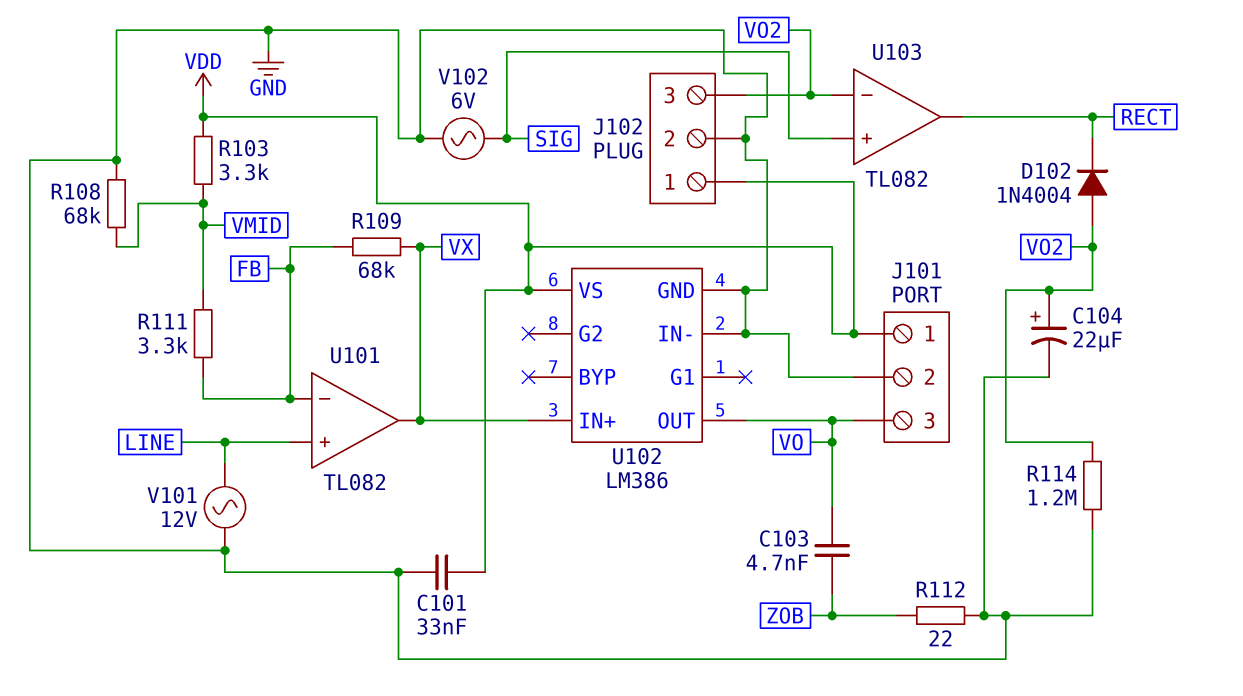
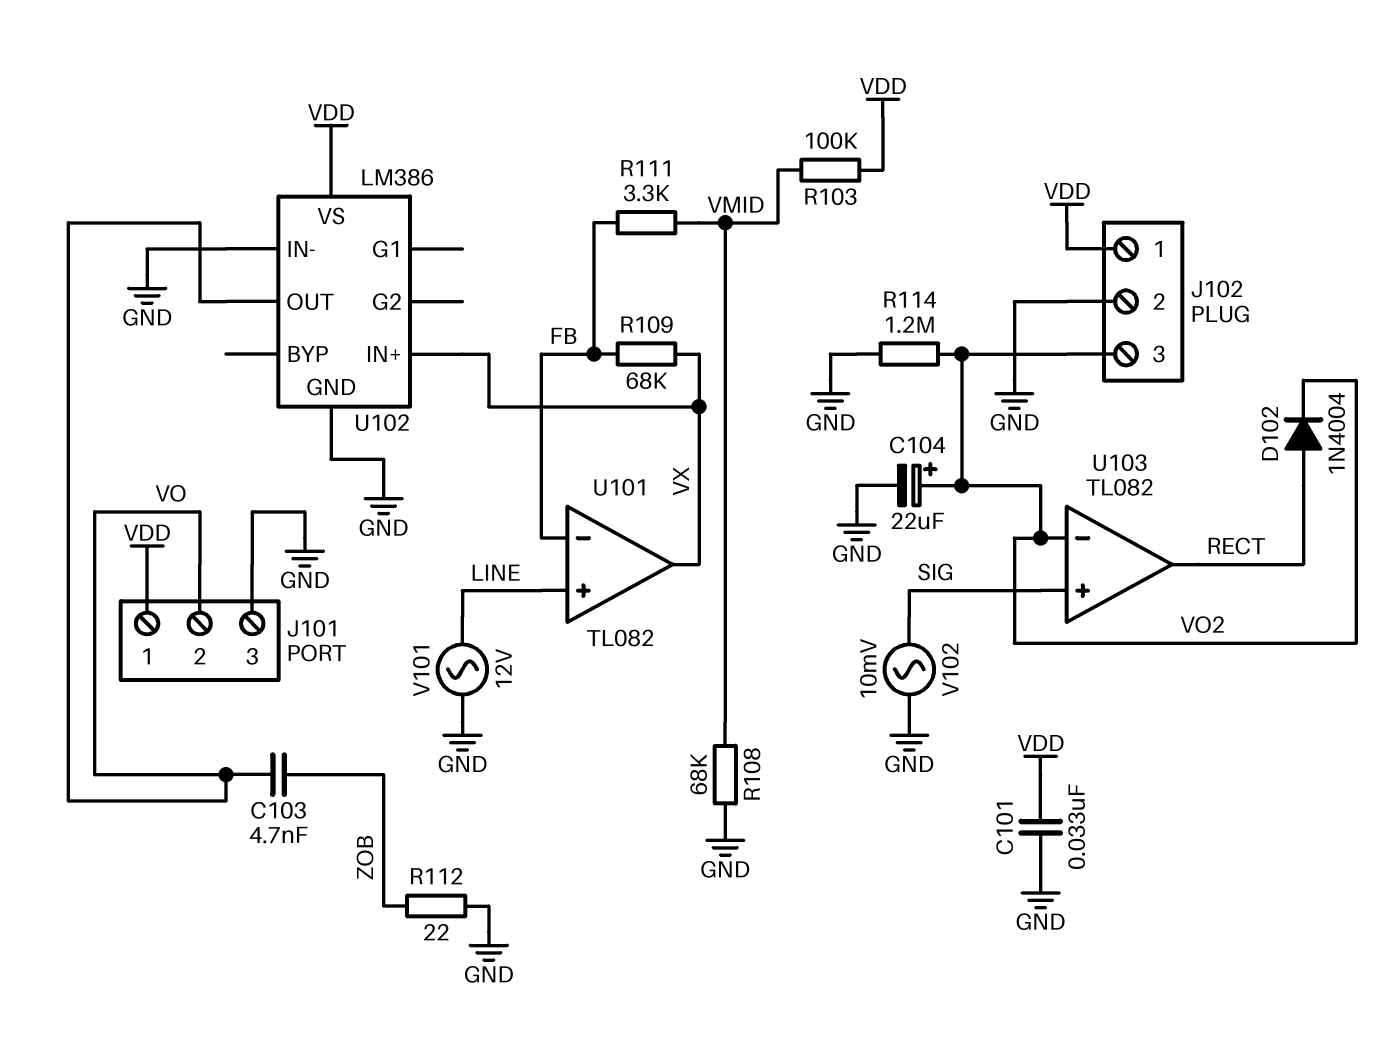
D102: diode 1N4004 (A VO2, K RECT) -> diode 1N4004 (A RECT, K VO2)
J101 pin 2: GND -> VO
J101 pin 3: VO -> GND
R103: 3.3k (VDD, VMID) -> 100k (VDD, VMID)
V102: AC 6V (GND, SIG) -> AC 10mV (GND, SIG)

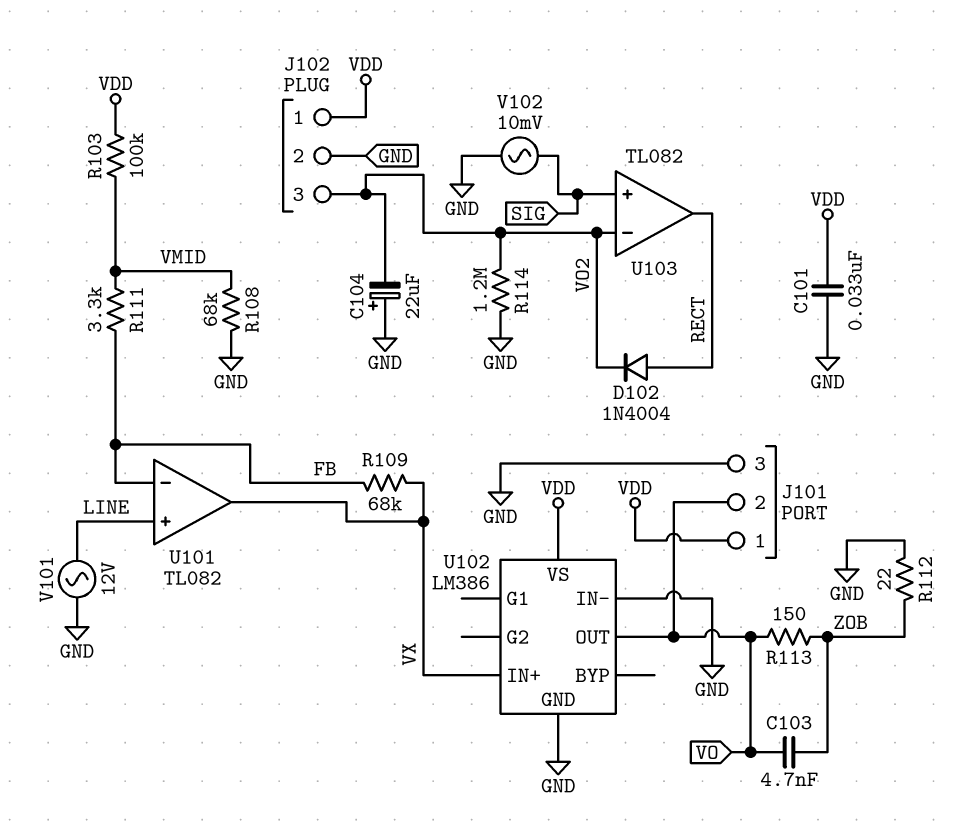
C104: 22uF (plus VO2, minus GND) -> 22uF (plus GND, minus VO2)
R113: none -> 150 (VO, ZOB)

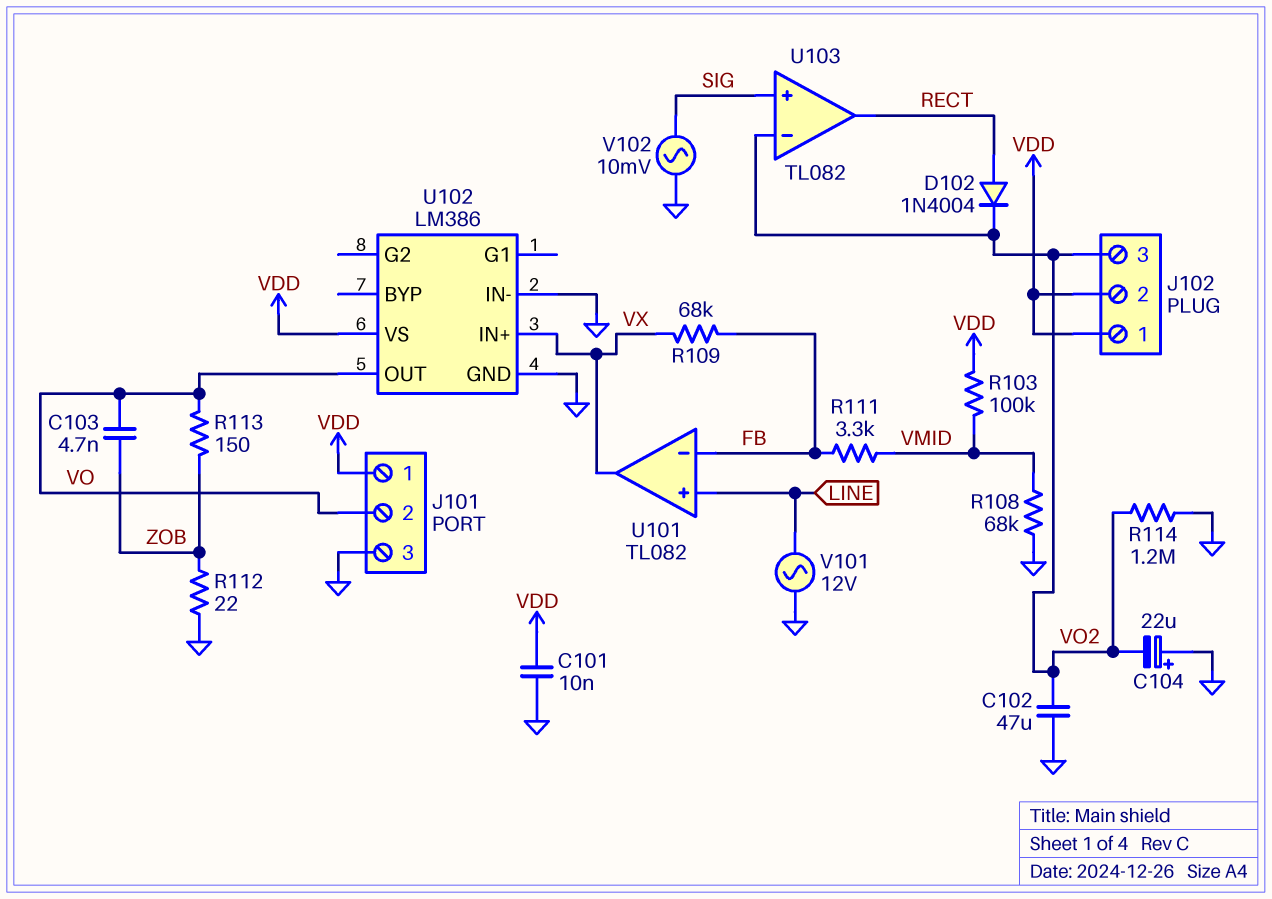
C101: 33nF (GND, VDD) -> 10nF (GND, VDD)
C102: none -> 47uF (GND, VO2)
J102 pin 2: GND -> VDD

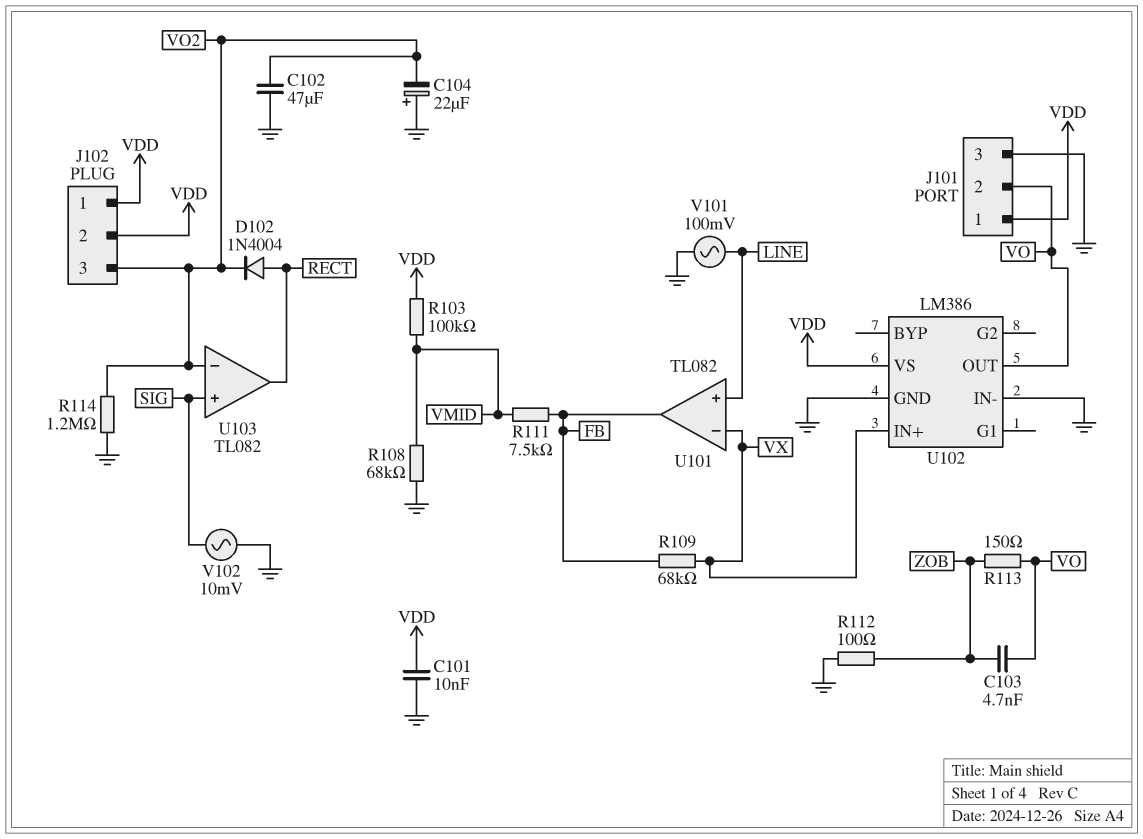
R111: 3.3k (FB, VMID) -> 7.5k (FB, VMID)
R112: 22 (GND, ZOB) -> 100 (GND, ZOB)
U101 pin in-: FB -> VX
U101 pin out: VX -> FB
V101: AC 12V (GND, LINE) -> AC 100mV (GND, LINE)

